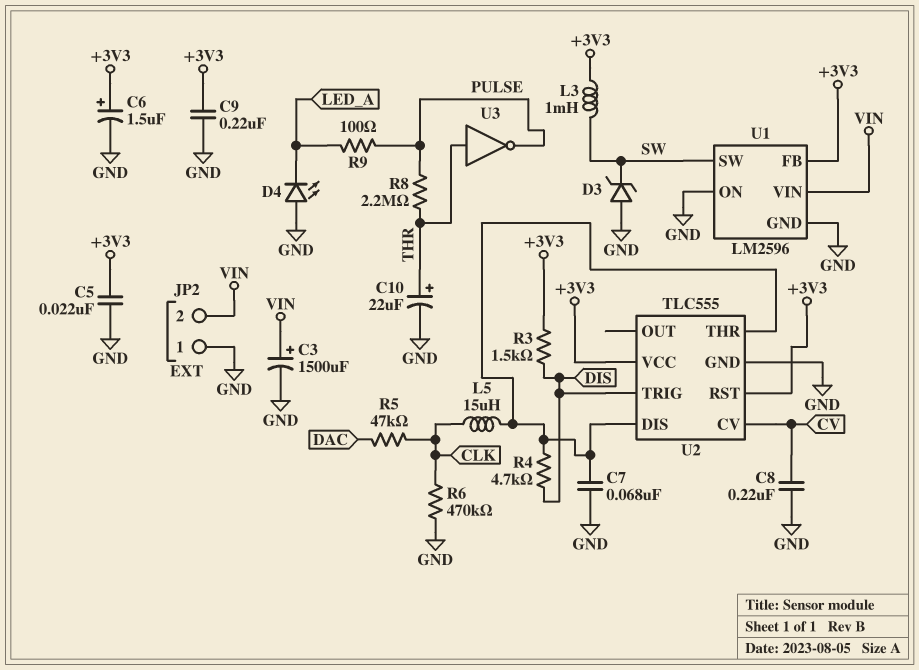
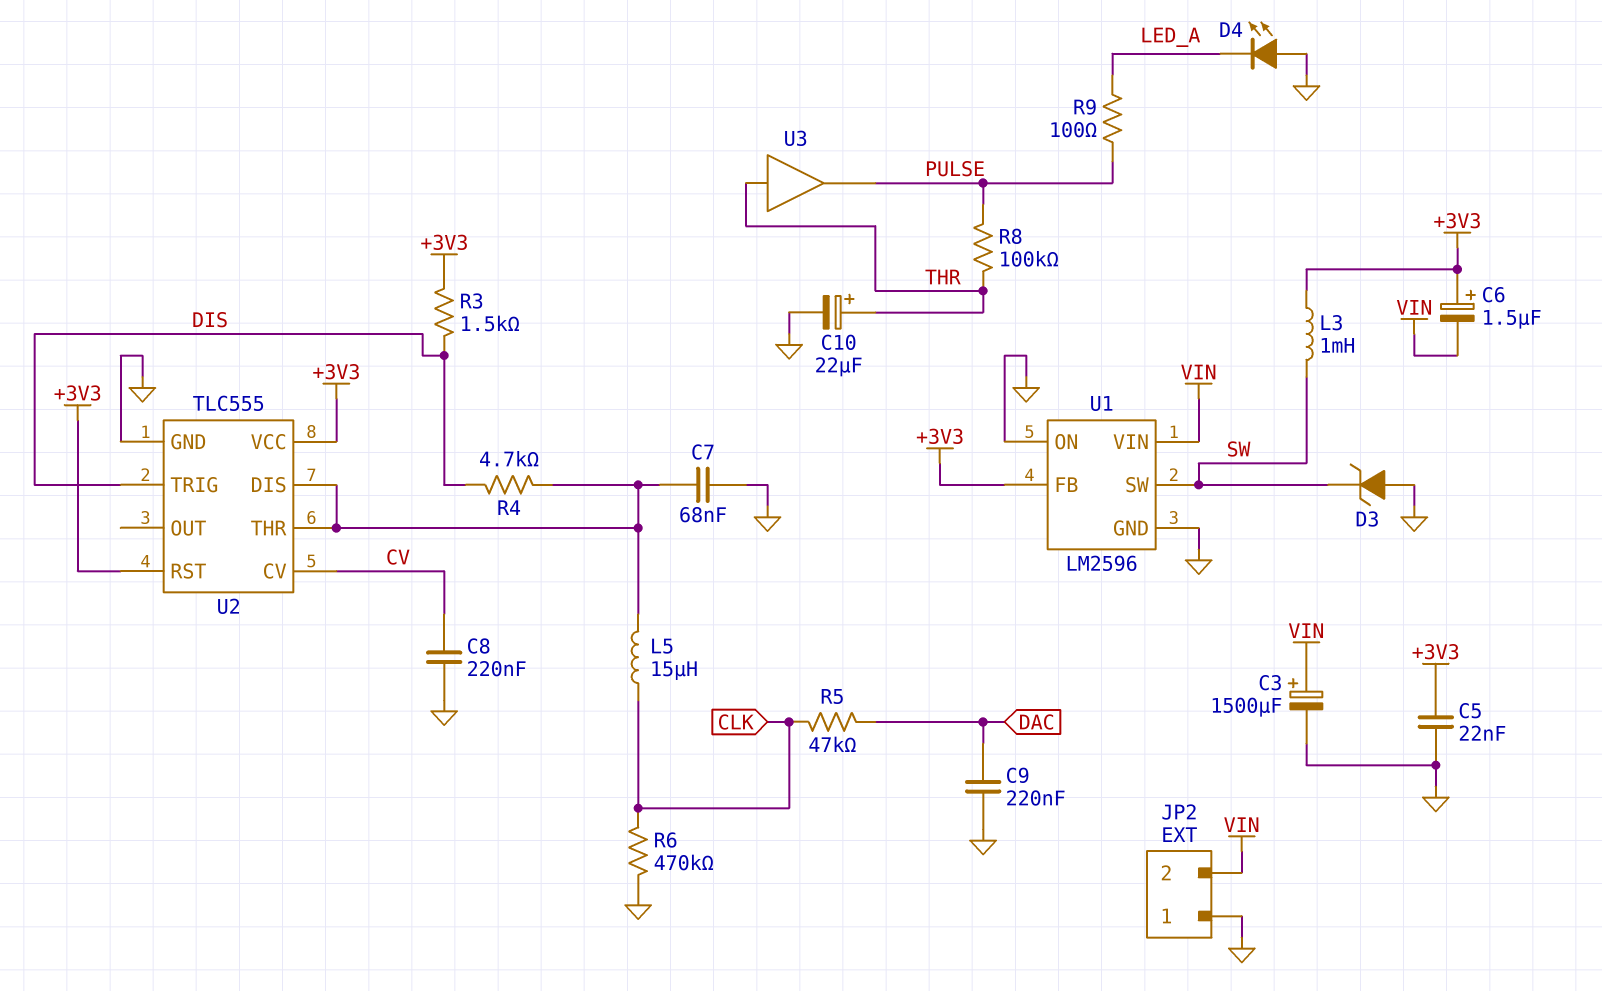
C6: 1.5uF (plus +3V3, minus GND) -> 1.5uF (plus +3V3, minus VIN)
C9: 220nF (+3V3, GND) -> 220nF (DAC, GND)
R8: 2.2M (PULSE, THR) -> 100k (PULSE, THR)
U3: NOT (in THR, out PULSE) -> buffer (in THR, out PULSE)

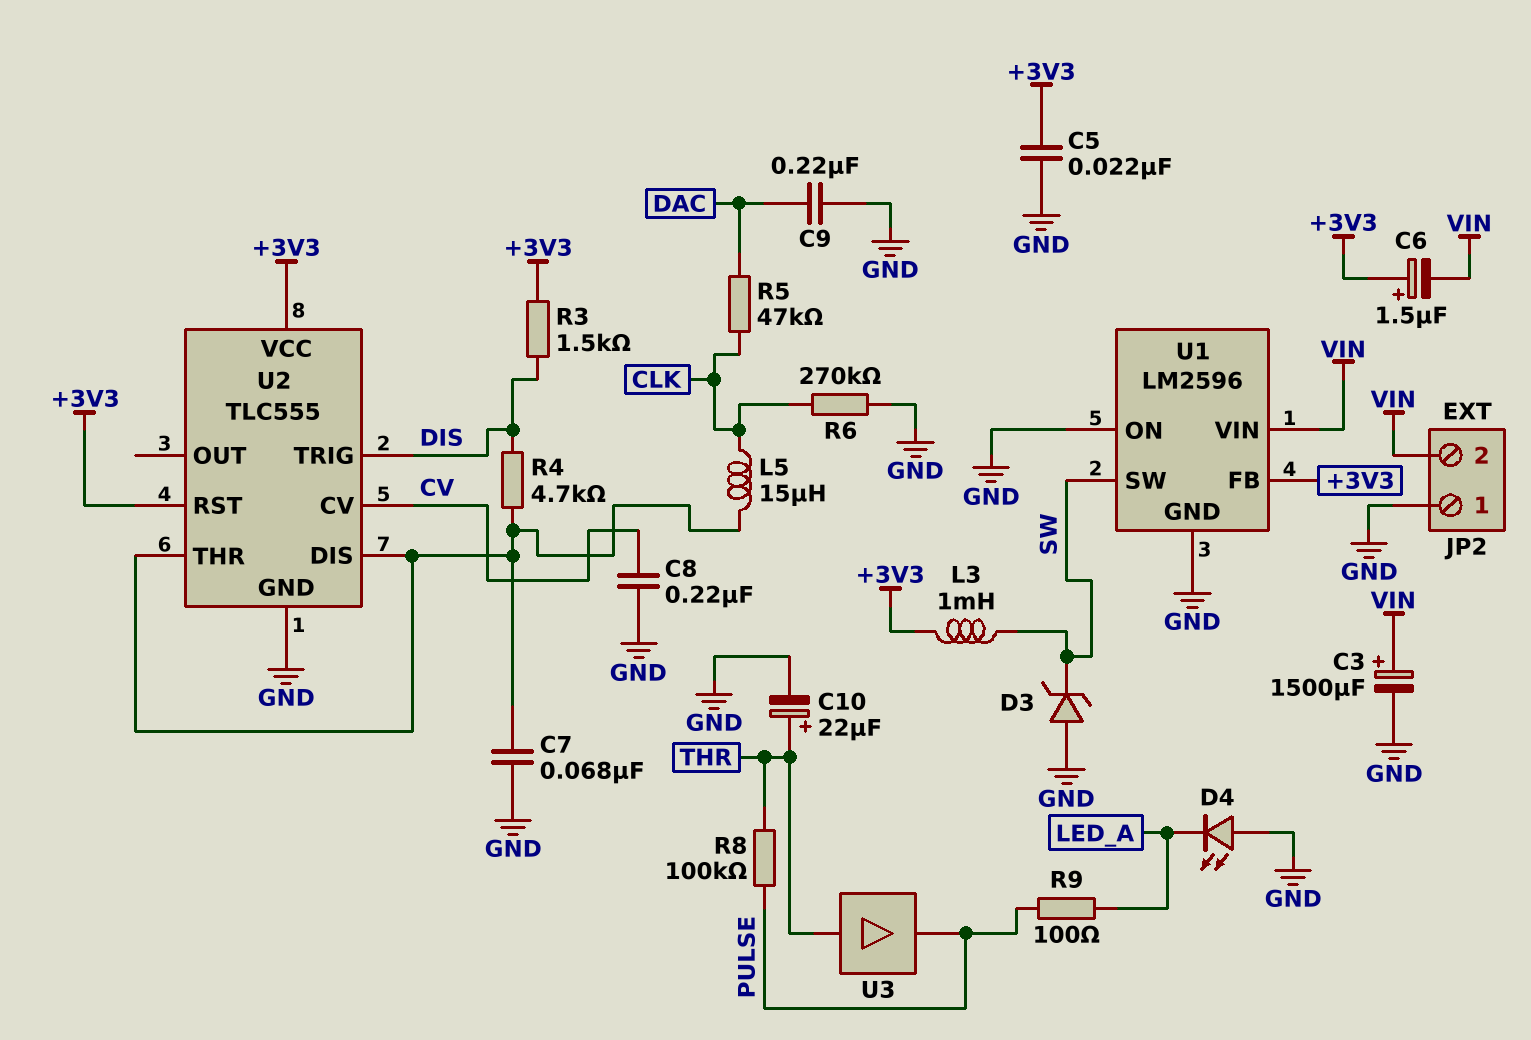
R6: 470k (CLK, GND) -> 270k (CLK, GND)

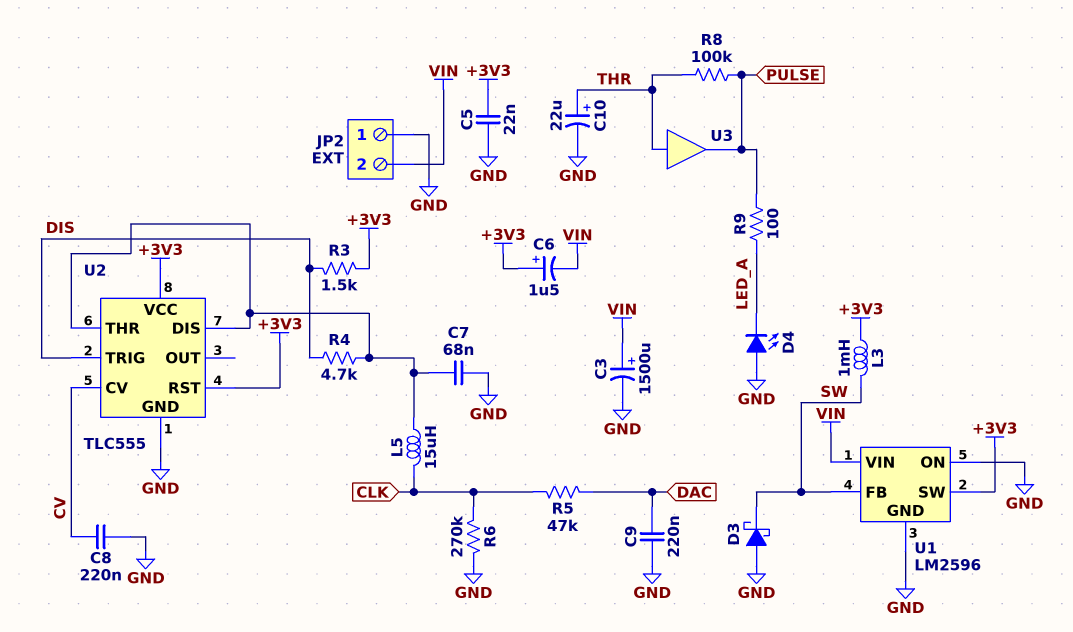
D3: zener (A GND, K SW) -> schottky (A GND, K SW)
U1 pin FB: +3V3 -> SW
U1 pin SW: SW -> +3V3

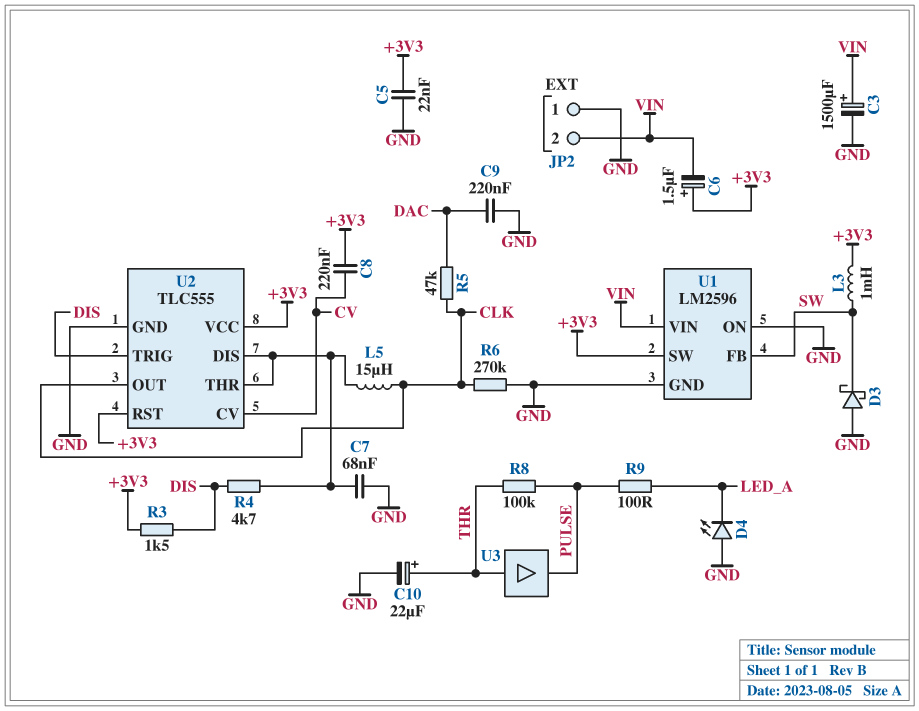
C8: 220nF (CV, GND) -> 220nF (+3V3, CV)
U2 pin OUT: none -> CLK

